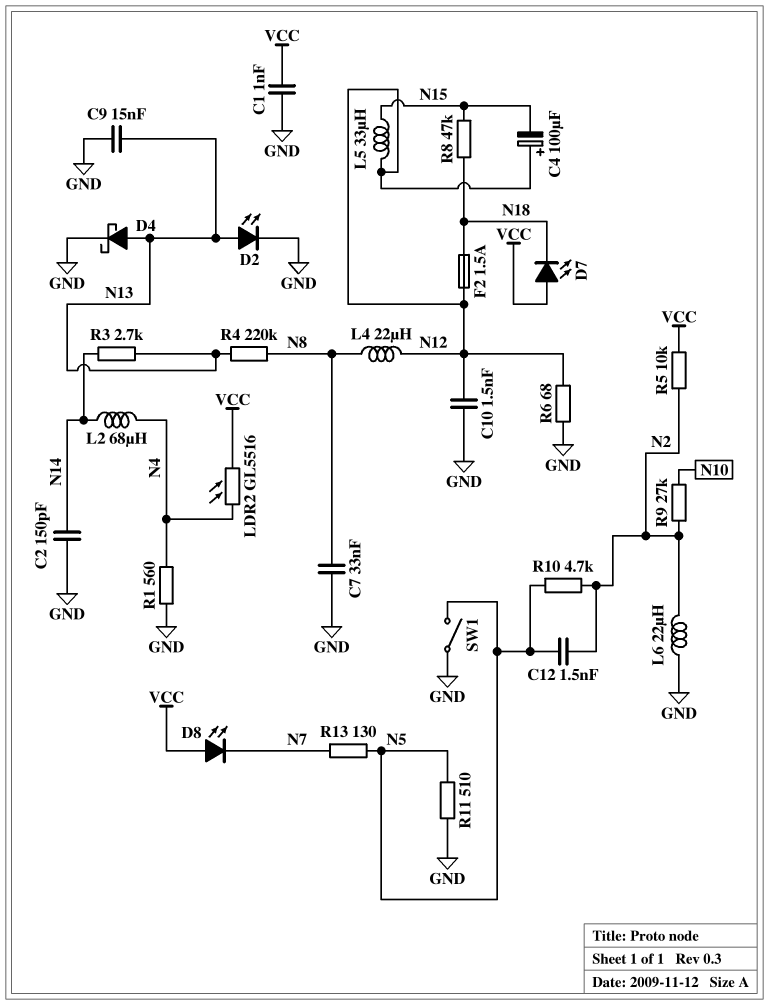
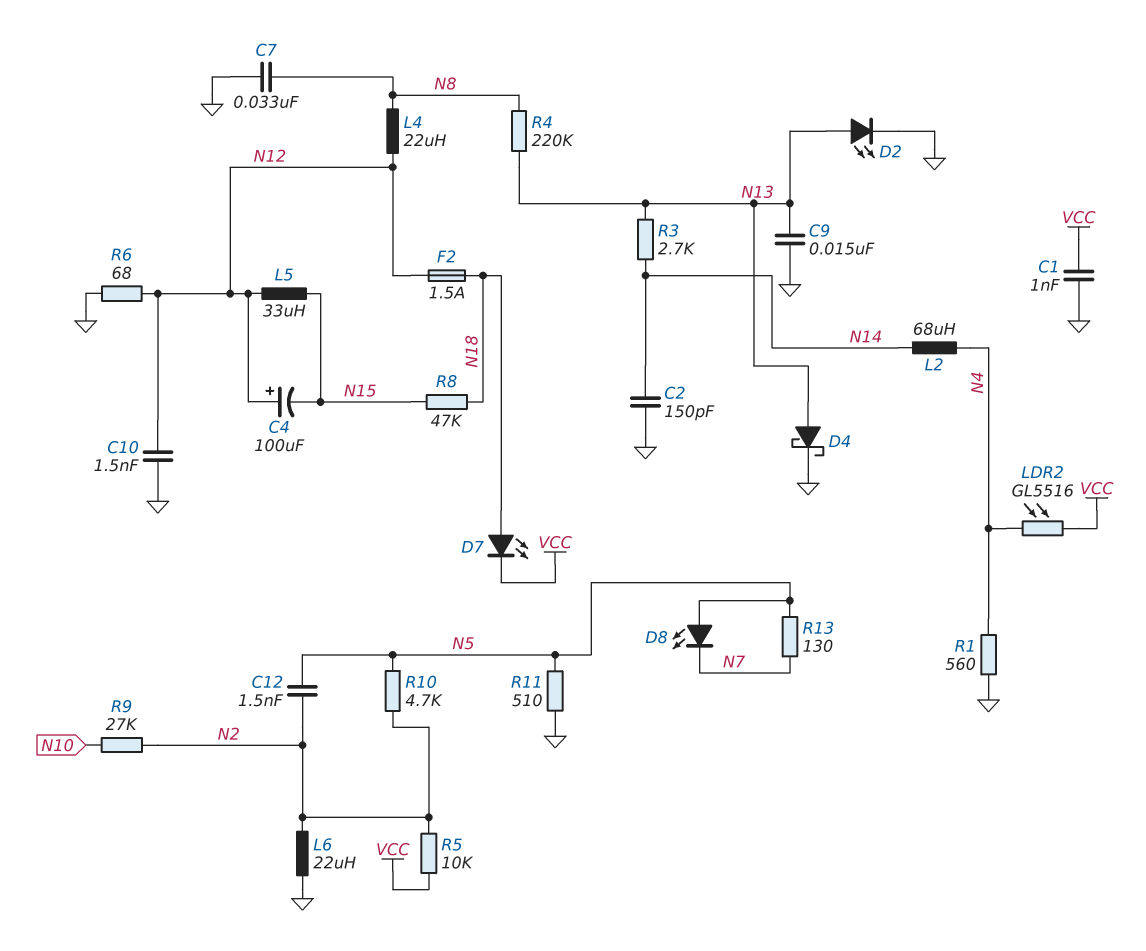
D7: LED (A VCC, K N18) -> LED (A N18, K VCC)
D8: LED (A VCC, K N7) -> LED (A N5, K N7)
SW1: switch (GND, N5) -> none

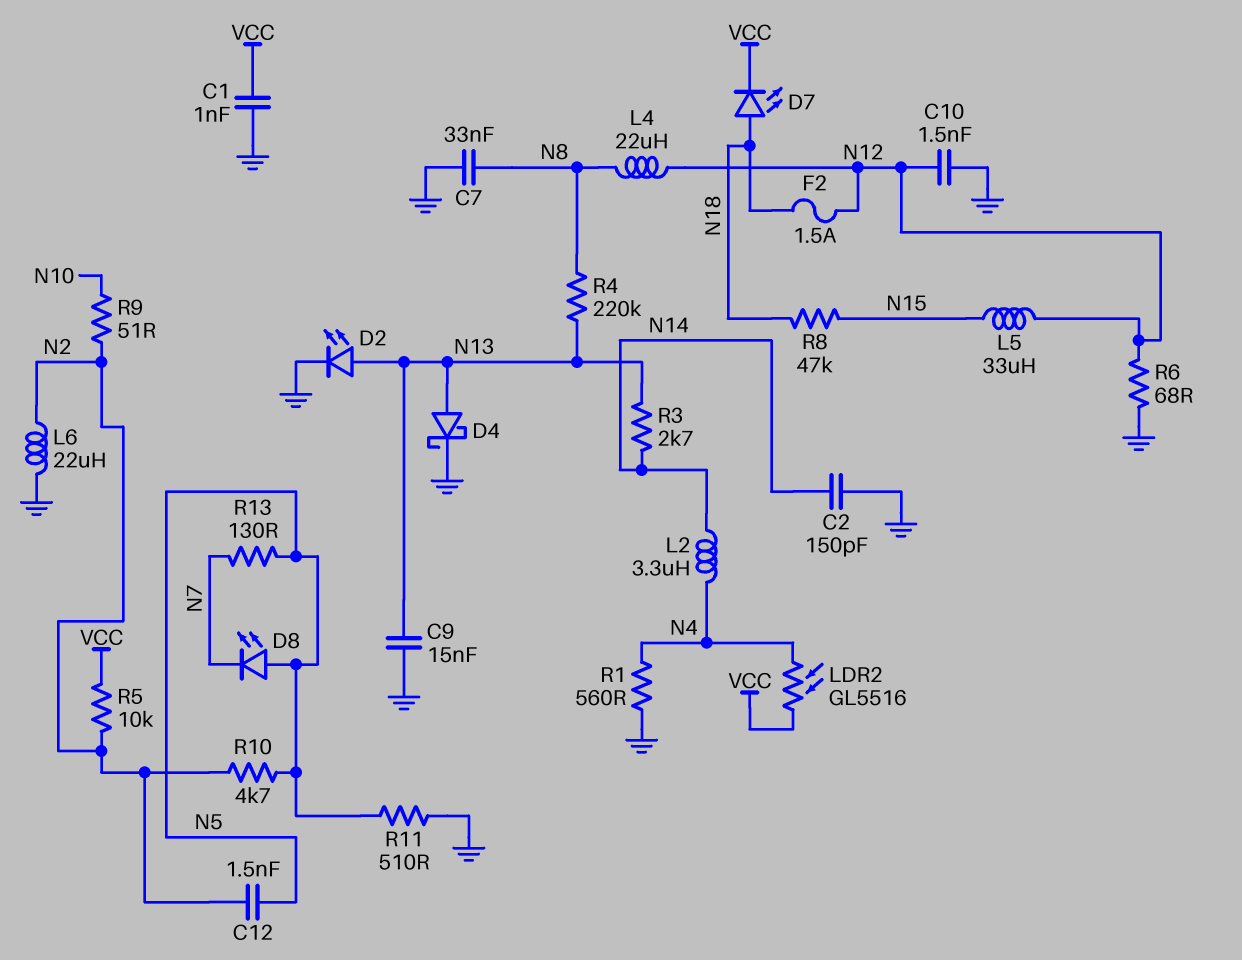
C4: 100uF (plus N12, minus N15) -> none
L2: 68uH (N4, N14) -> 3.3uH (N4, N14)
R9: 27k (N2, N10) -> 51 (N2, N10)

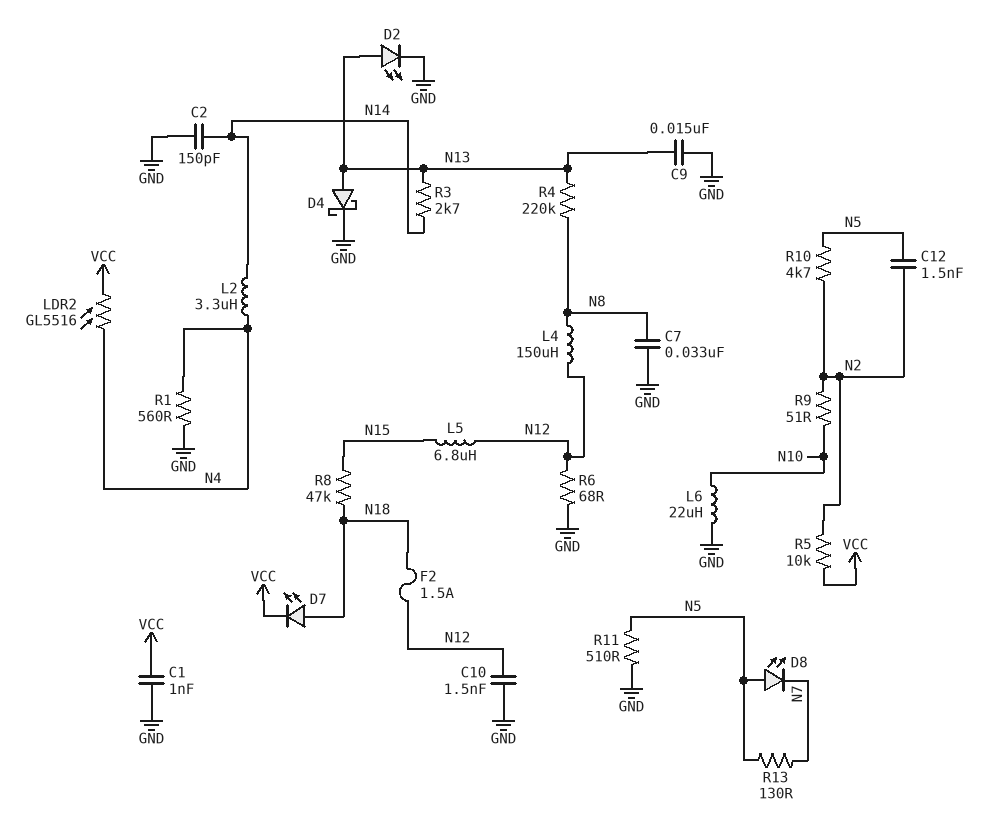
L4: 22uH (N8, N12) -> 150uH (N8, N12)
L5: 33uH (N12, N15) -> 6.8uH (N12, N15)
L6: 22uH (GND, N2) -> 22uH (GND, N10)

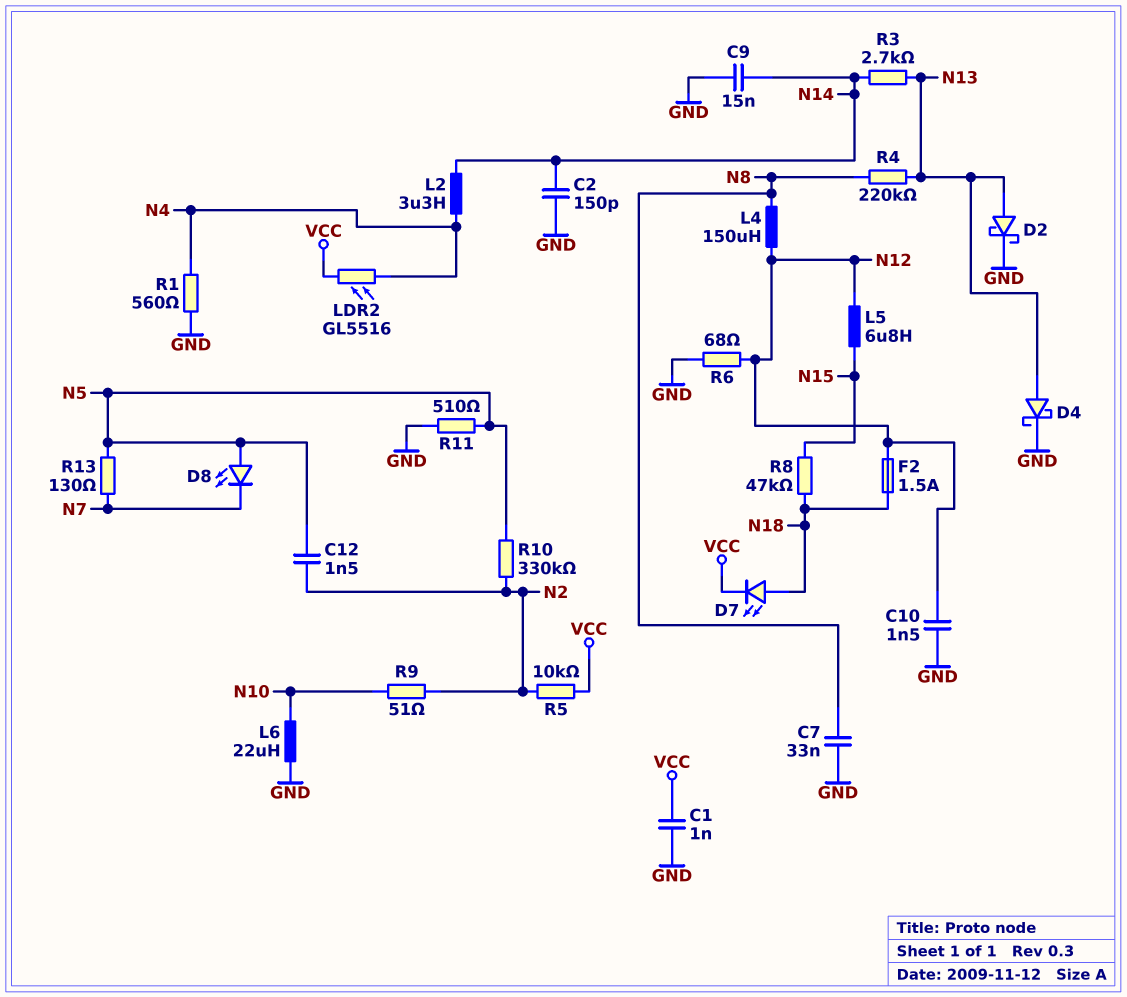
C9: 15nF (GND, N13) -> 15nF (GND, N14)
D2: LED (A N13, K GND) -> schottky (A N13, K GND)
R10: 4.7k (N2, N5) -> 330k (N2, N5)

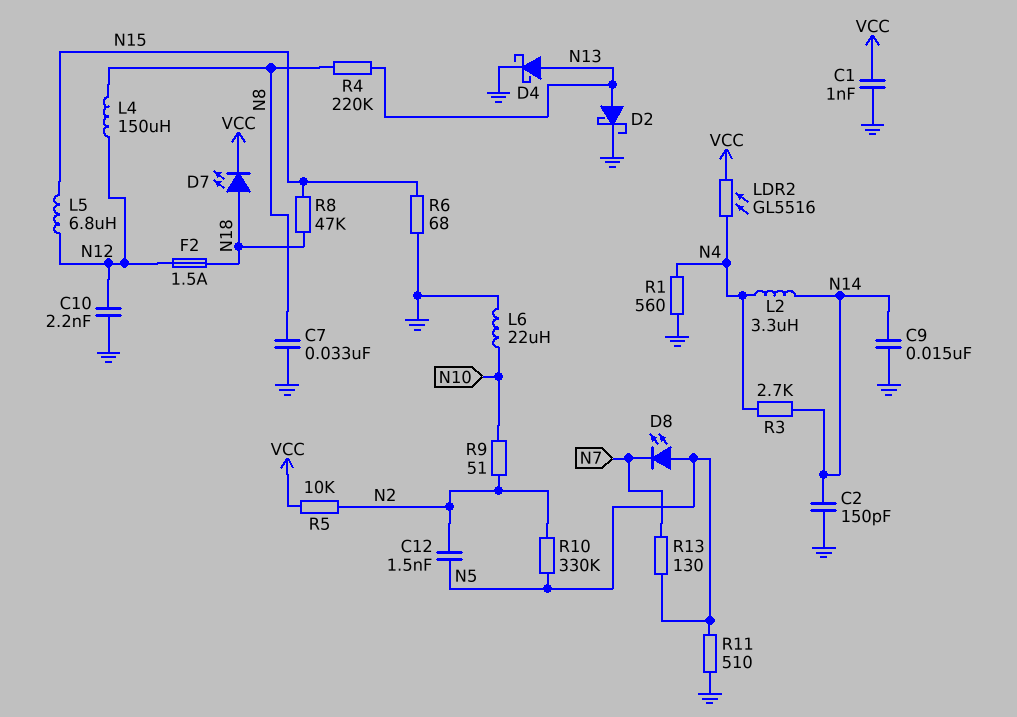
C10: 1.5nF (GND, N12) -> 2.2nF (GND, N12)
R3: 2.7k (N13, N14) -> 2.7k (N4, N14)
R6: 68 (GND, N12) -> 68 (GND, N15)

